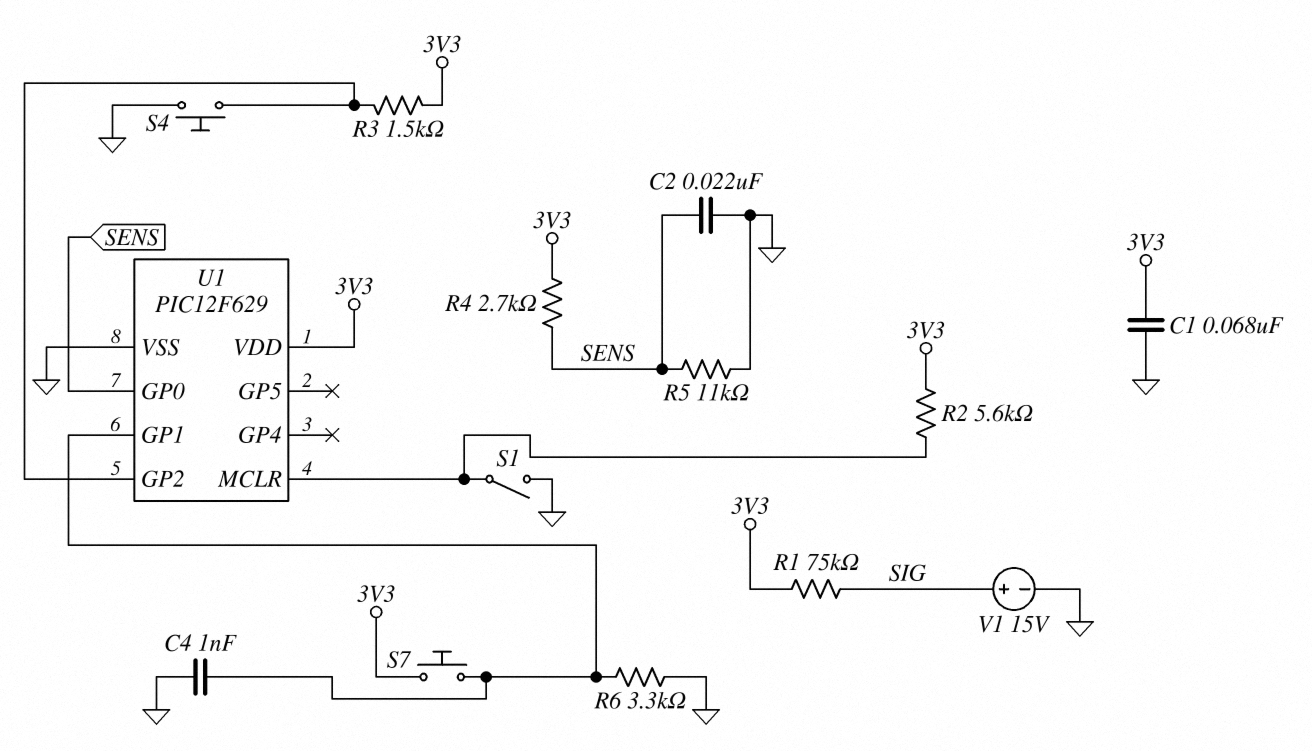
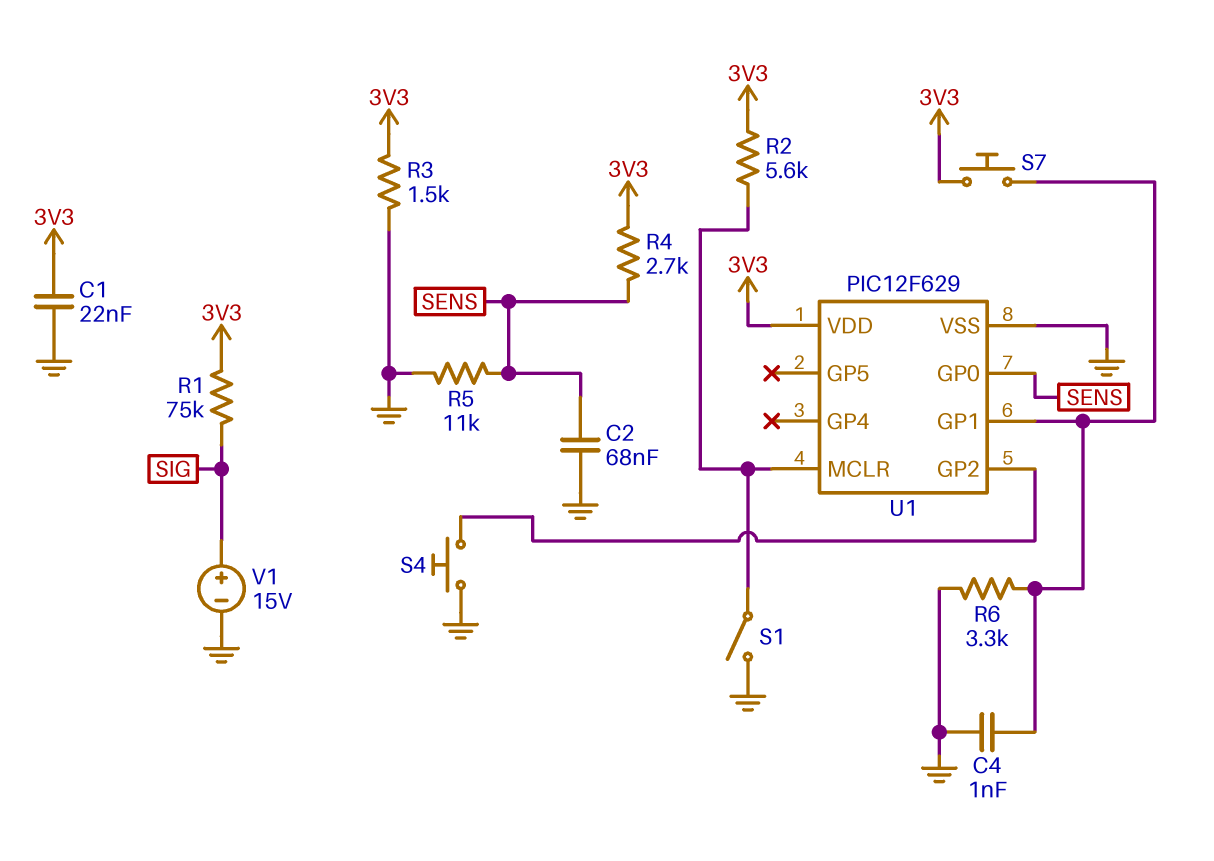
C1: 68nF (3V3, GND) -> 22nF (3V3, GND)
C2: 22nF (GND, SENS) -> 68nF (GND, SENS)
R3: 1.5k (3V3, U1/GP2) -> 1.5k (3V3, GND)

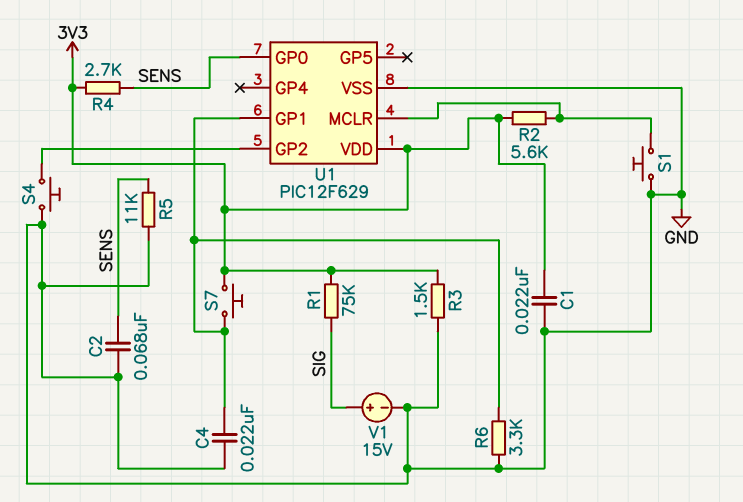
C4: 1nF (GND, U1/GP1) -> 22nF (GND, U1/GP1)
S1: switch (GND, U1/MCLR) -> button (GND, U1/MCLR)

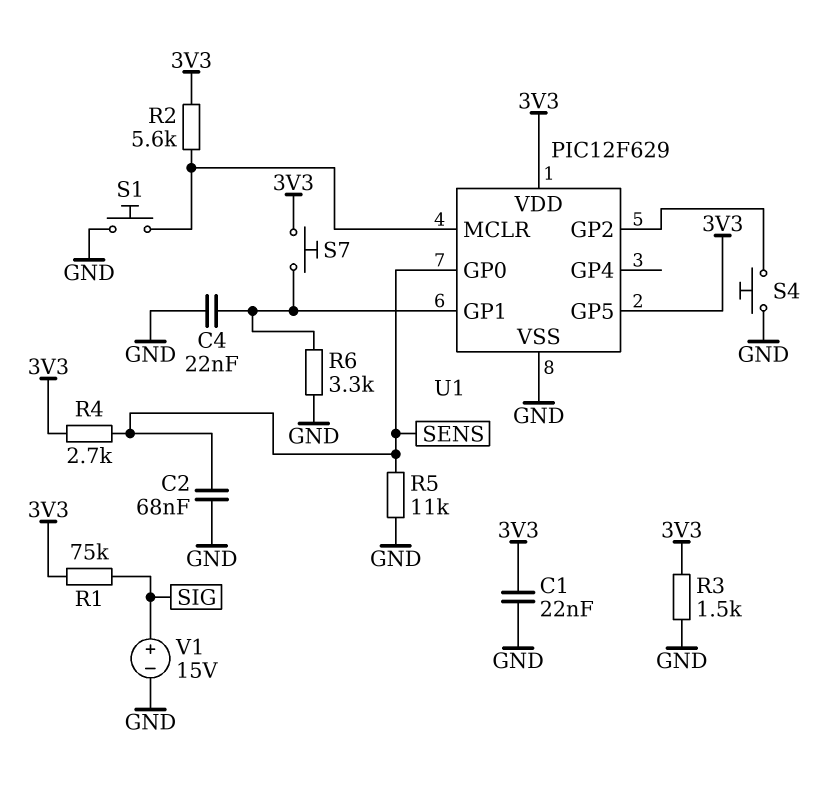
U1 pin GP5: none -> 3V3

